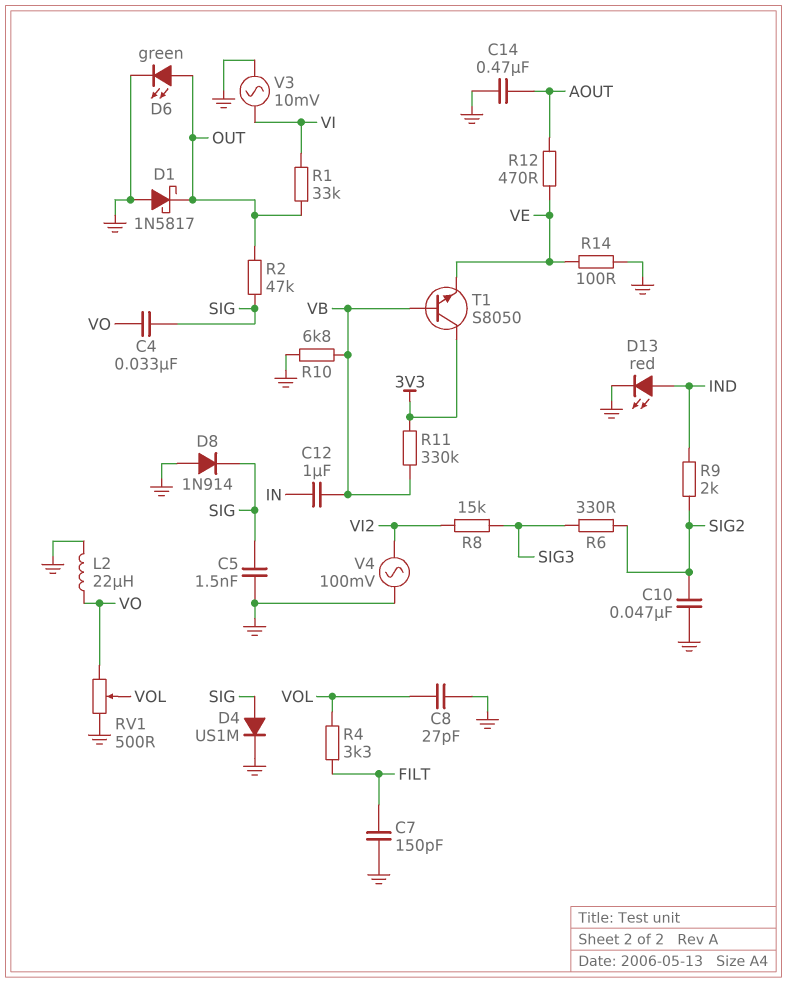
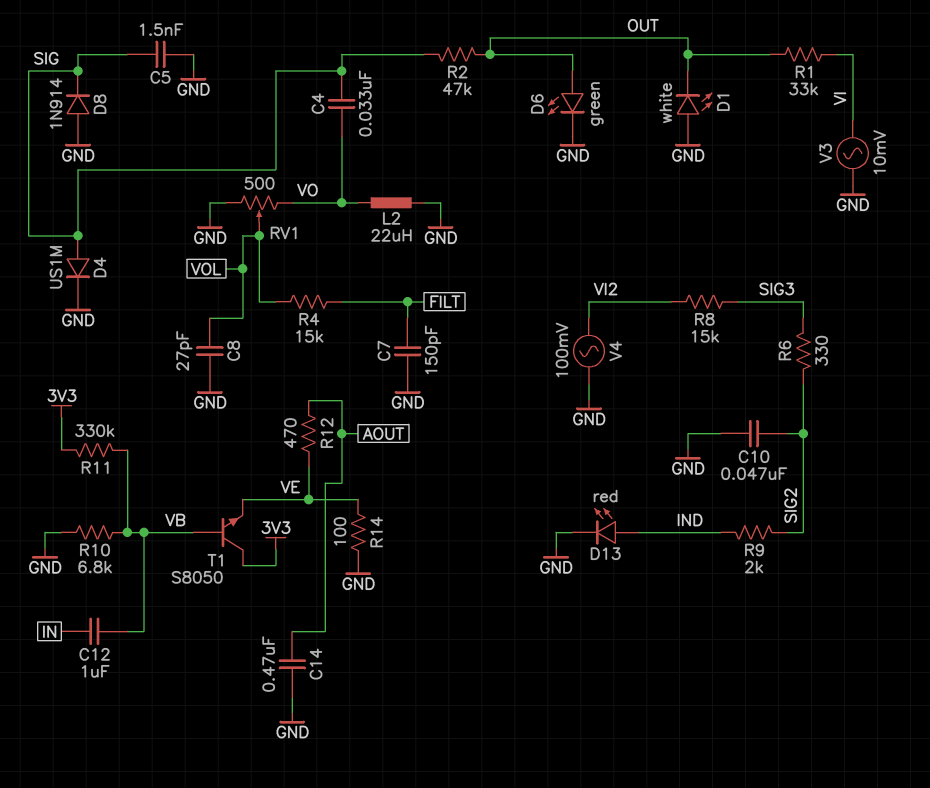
D1: schottky 1N5817 (A GND, K OUT) -> LED white (A GND, K OUT)
R4: 3.3k (FILT, VOL) -> 15k (FILT, VOL)

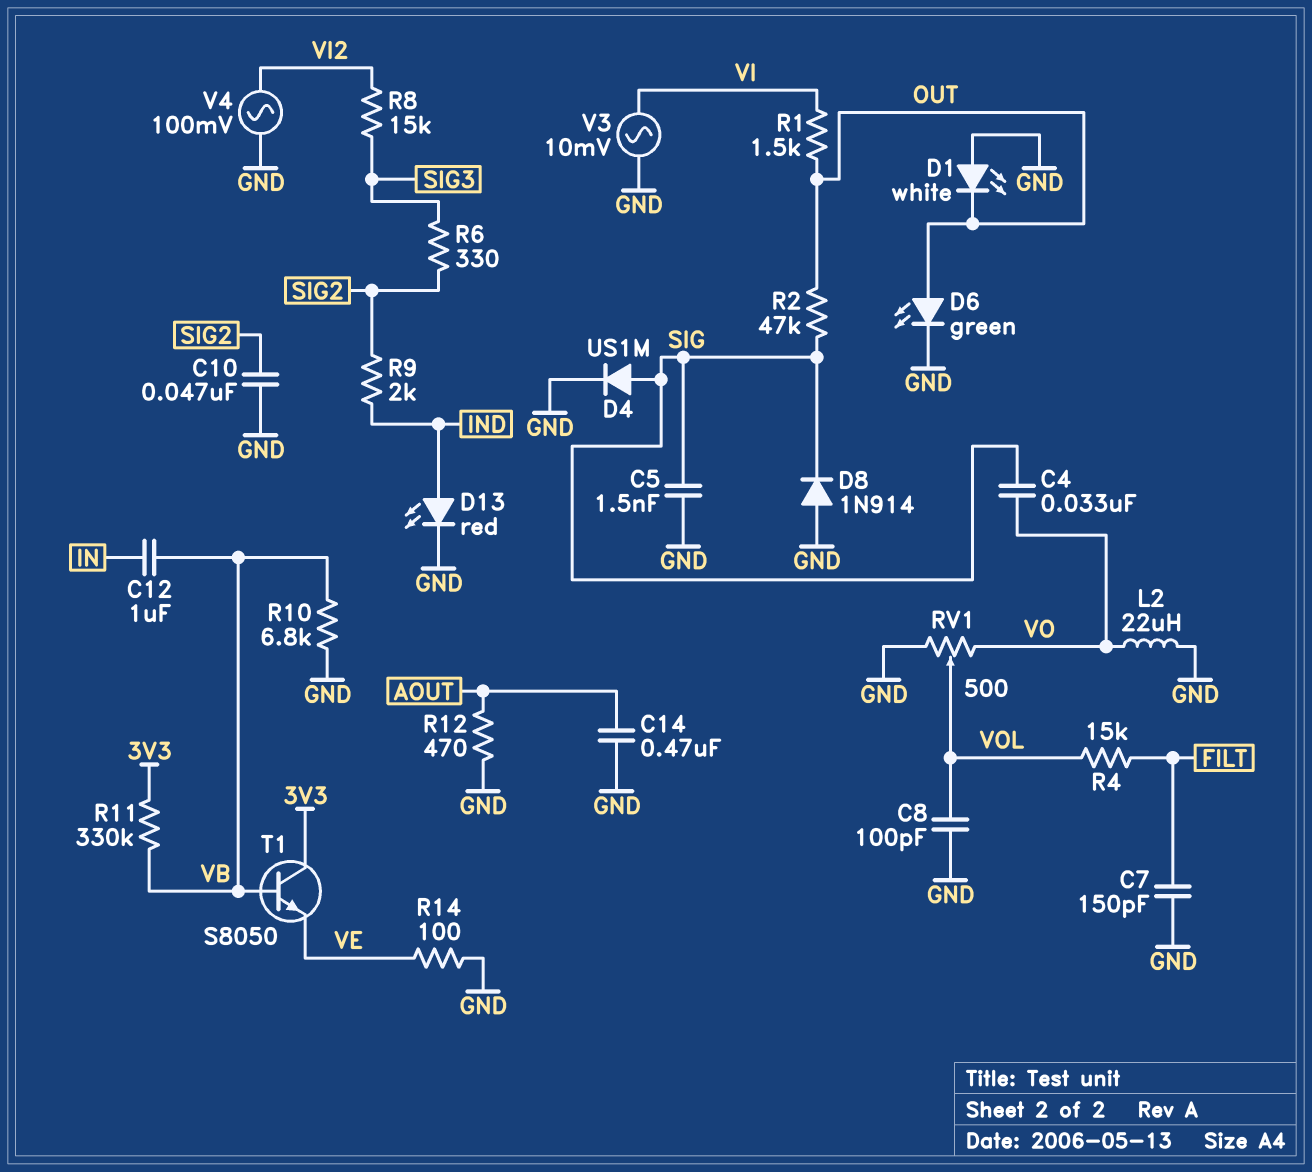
C8: 27pF (GND, VOL) -> 100pF (GND, VOL)
R1: 33k (OUT, VI) -> 1.5k (OUT, VI)
R12: 470 (AOUT, VE) -> 470 (AOUT, GND)

